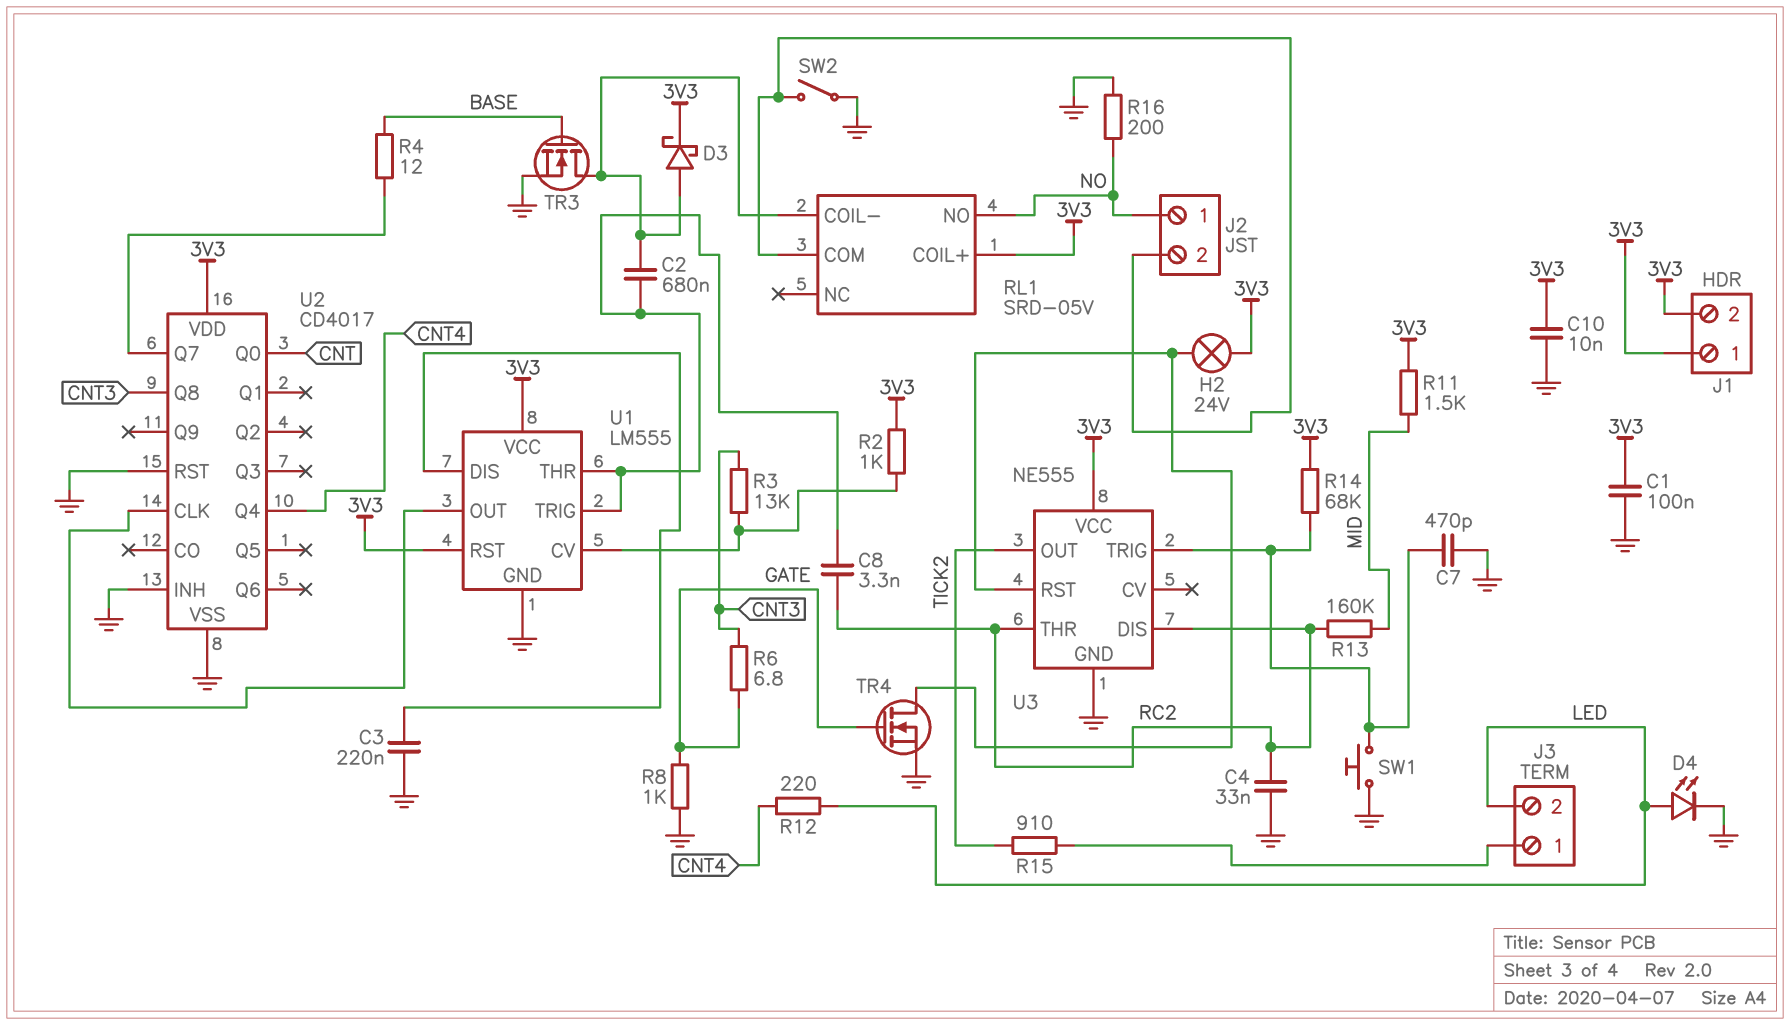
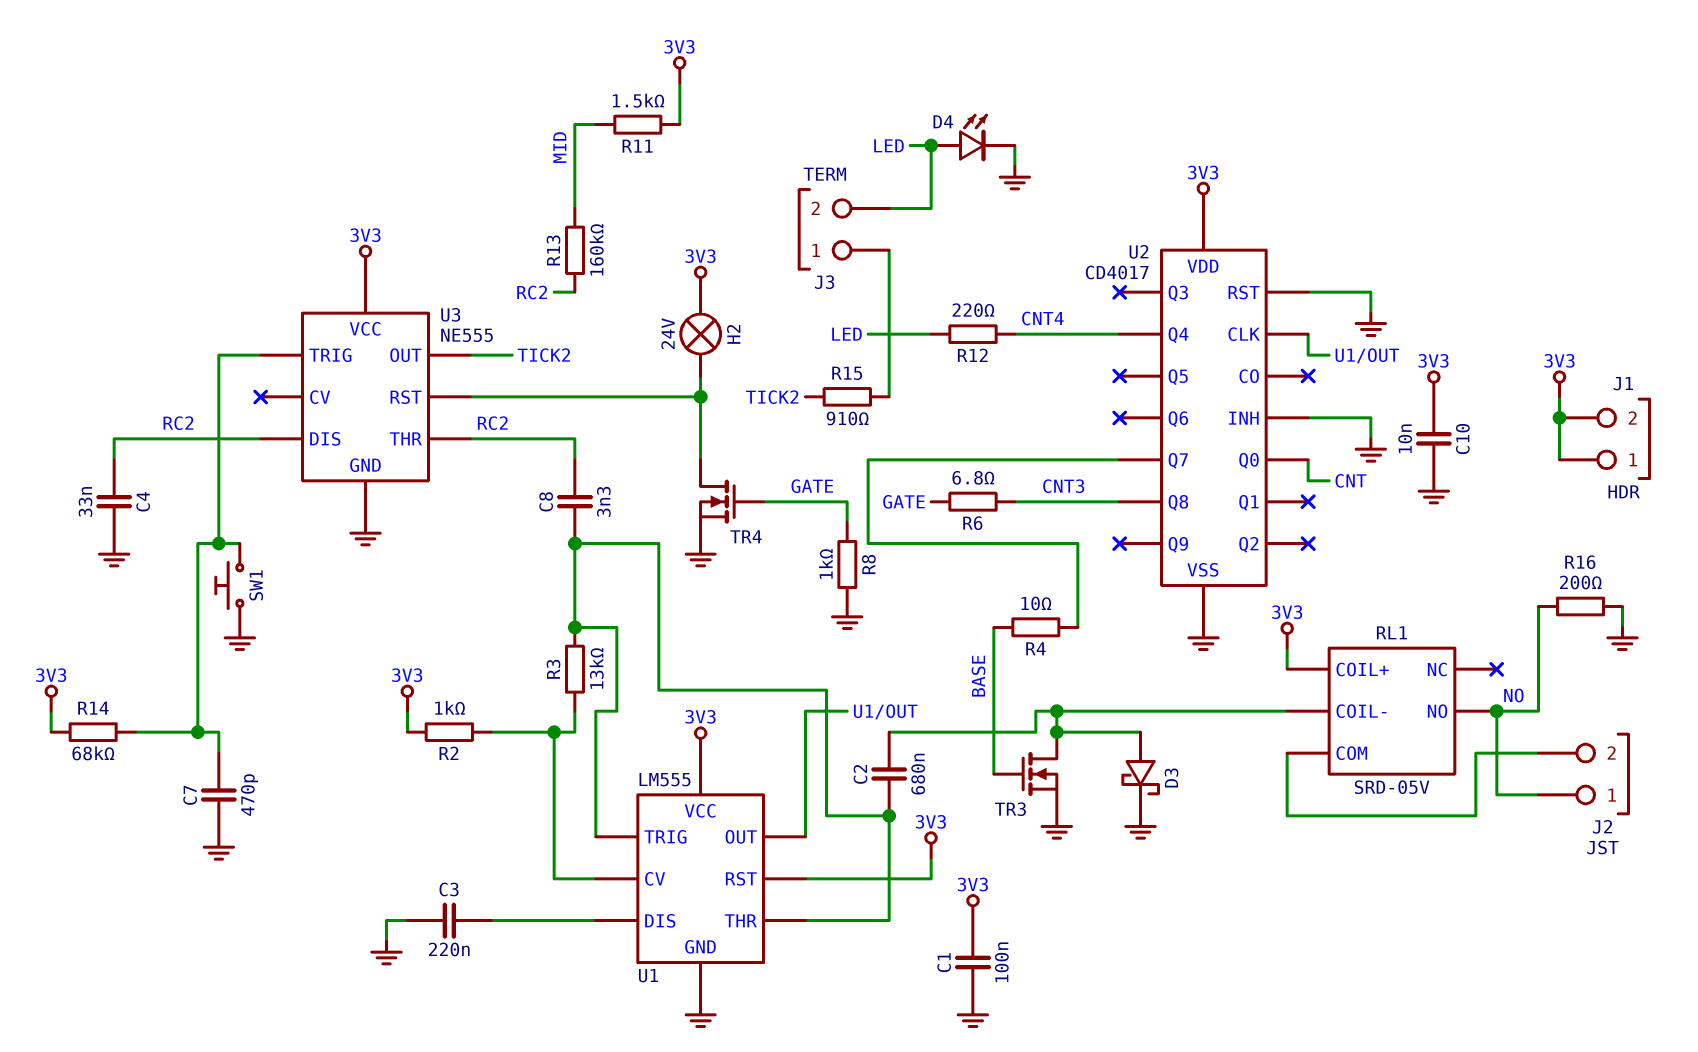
D3: schottky (A RL1/COIL-, K 3V3) -> schottky (A RL1/COIL-, K GND)
R3: 13k (CNT3, U1/CV) -> 13k (U1/CV, U1/THR)
R4: 12 (BASE, U2/Q7) -> 10 (BASE, U2/Q7)
SW2: switch (GND, J2/2) -> none

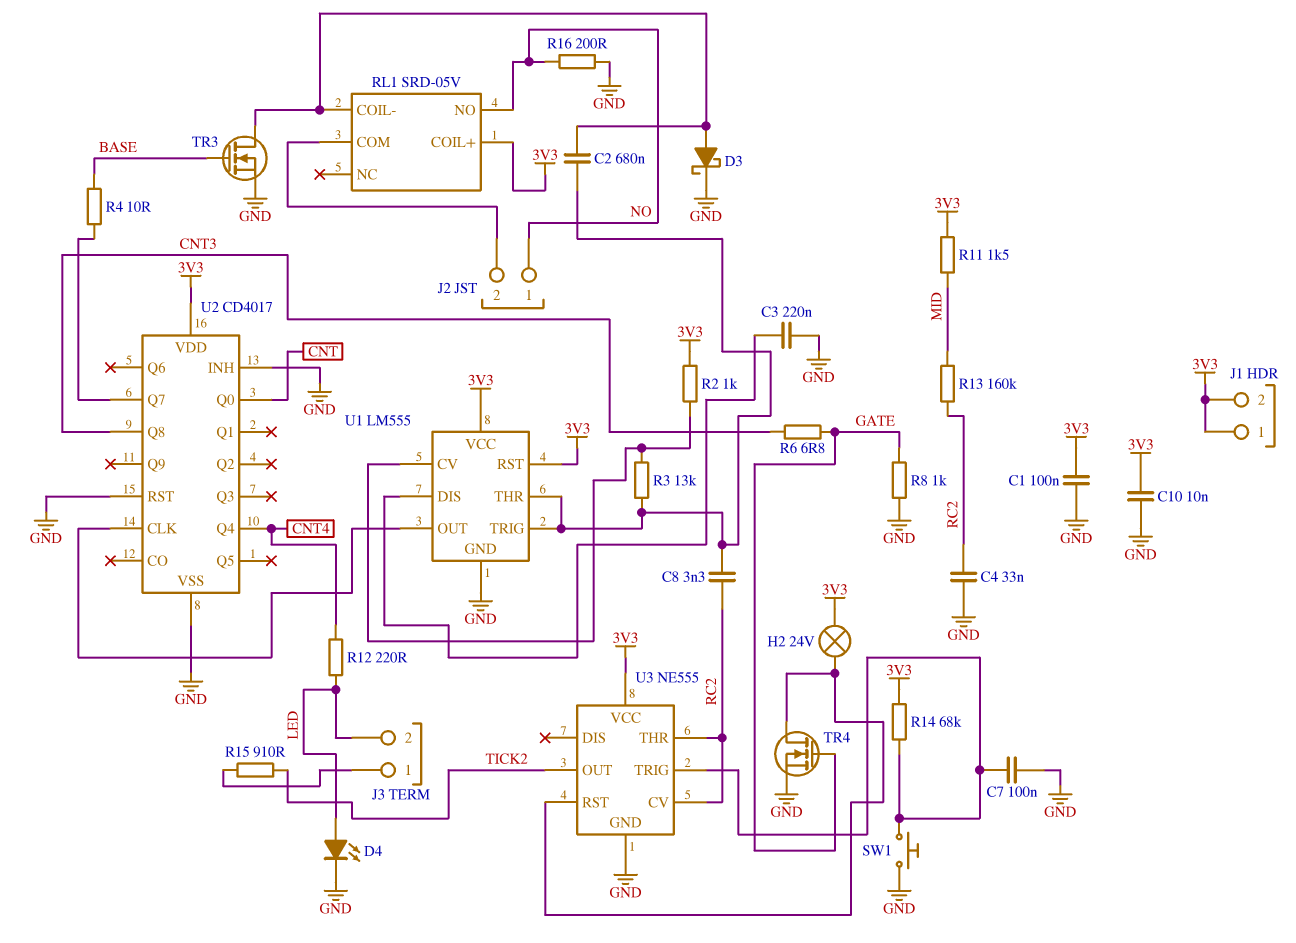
C7: 470pF (GND, U3/TRIG) -> 100nF (GND, U3/TRIG)
U3 pin CV: none -> RC2
U3 pin DIS: RC2 -> none

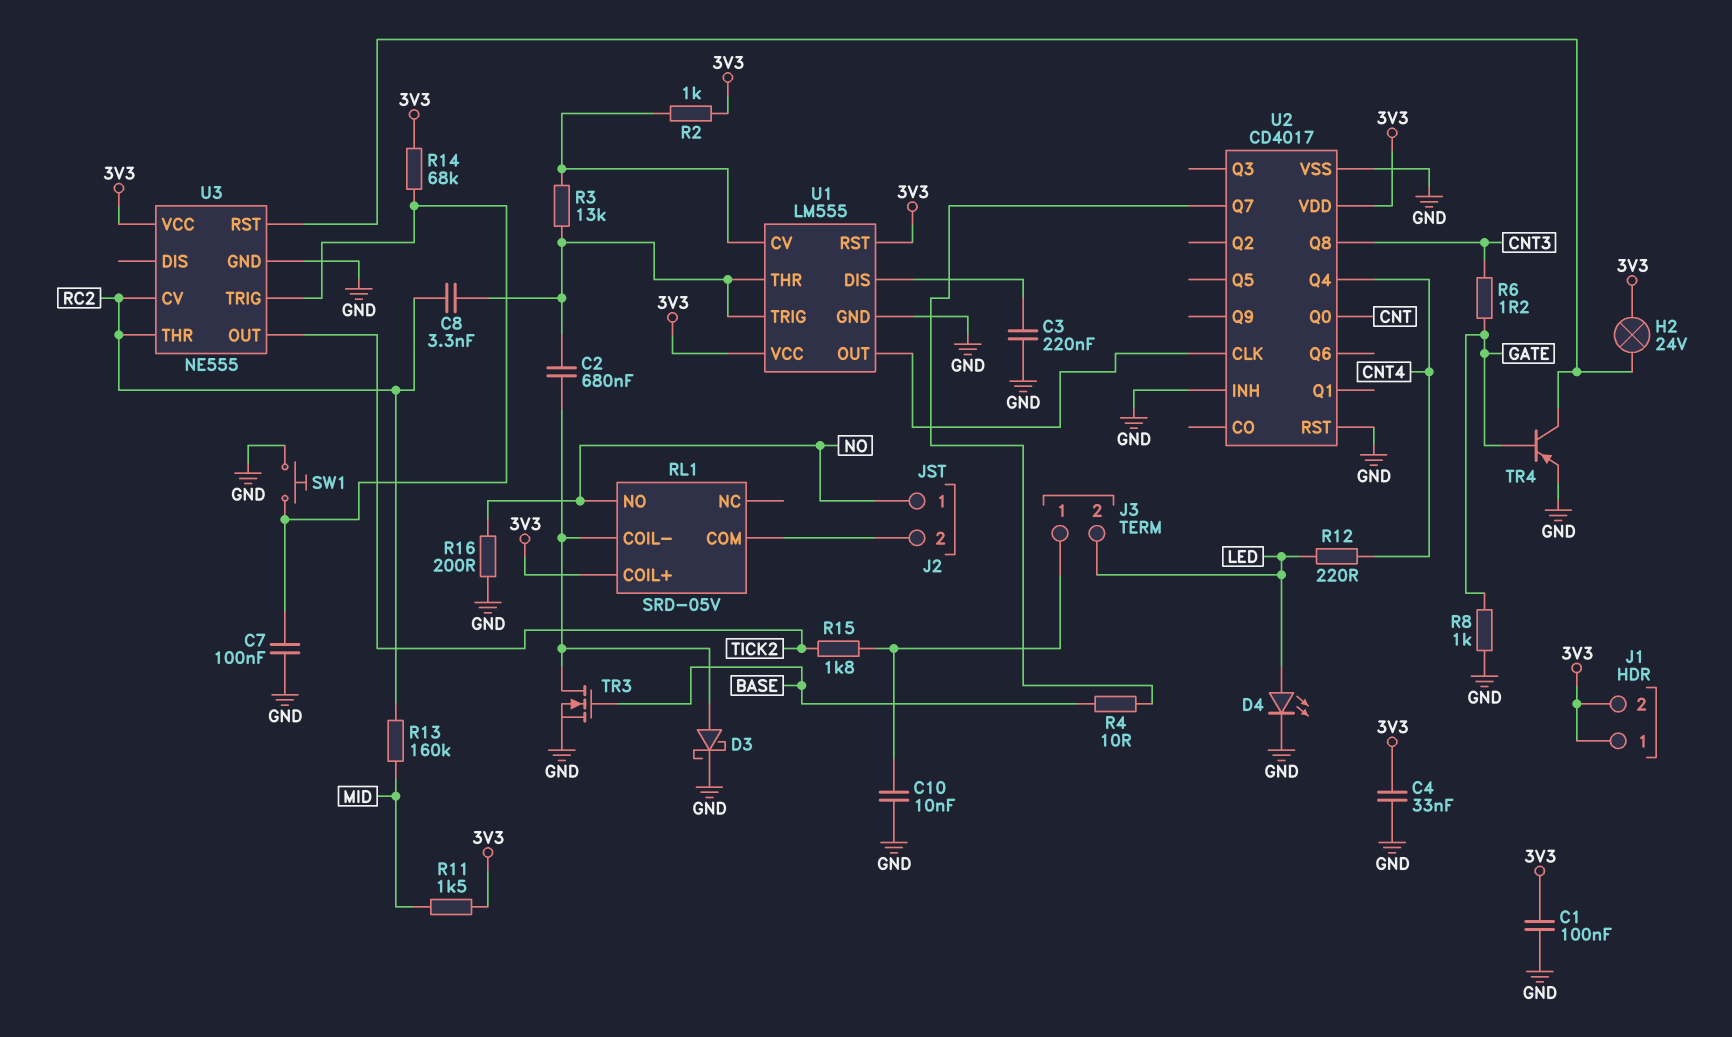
C4: 33nF (GND, RC2) -> 33nF (3V3, GND)
C10: 10nF (3V3, GND) -> 10nF (GND, J3/1)
R6: 6.8 (CNT3, GATE) -> 1.2 (CNT3, GATE)
R15: 910 (J3/1, TICK2) -> 1.8k (J3/1, TICK2)
TR4: NMOS (G GATE, D U3/RST, S GND) -> PNP (B GATE, C U3/RST, E GND)

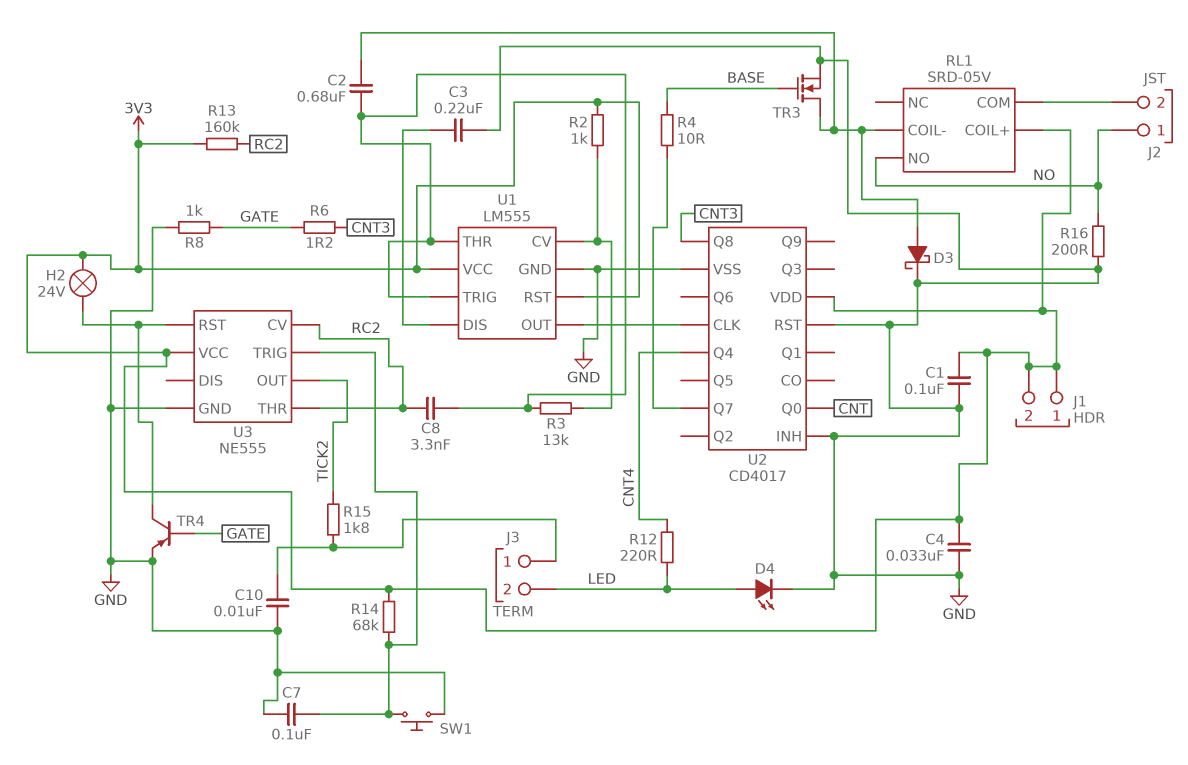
R11: 1.5k (3V3, MID) -> none
R13: 160k (MID, RC2) -> 160k (3V3, RC2)

